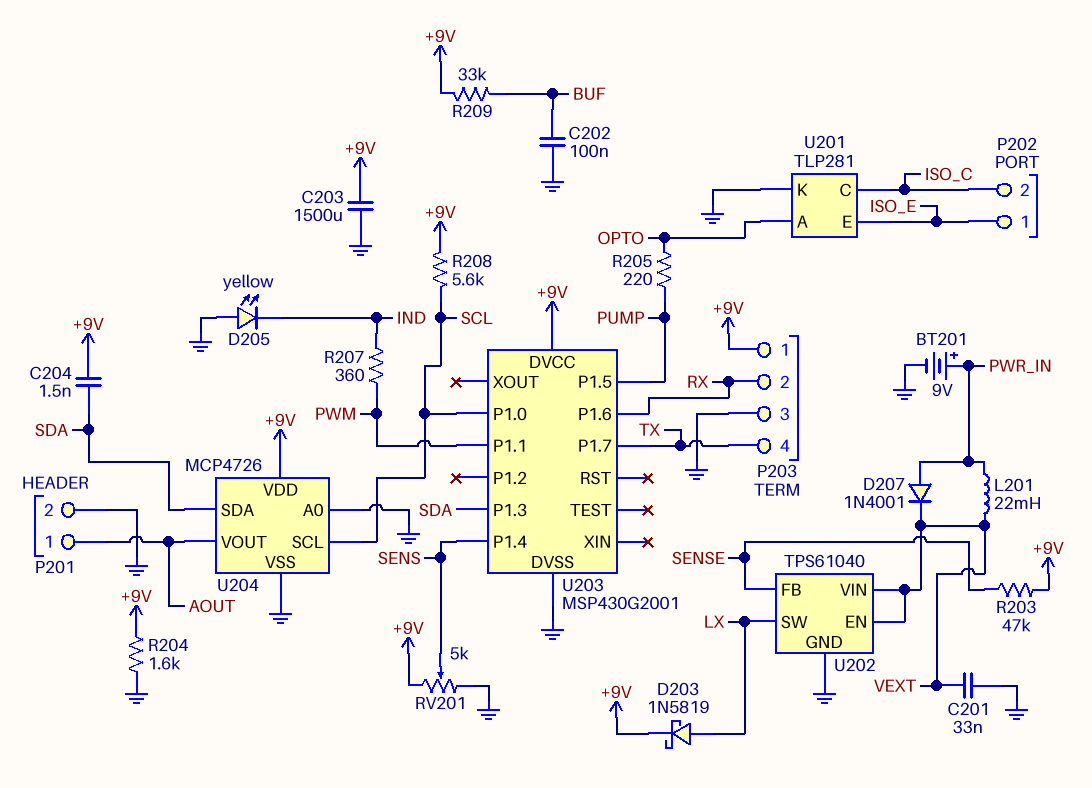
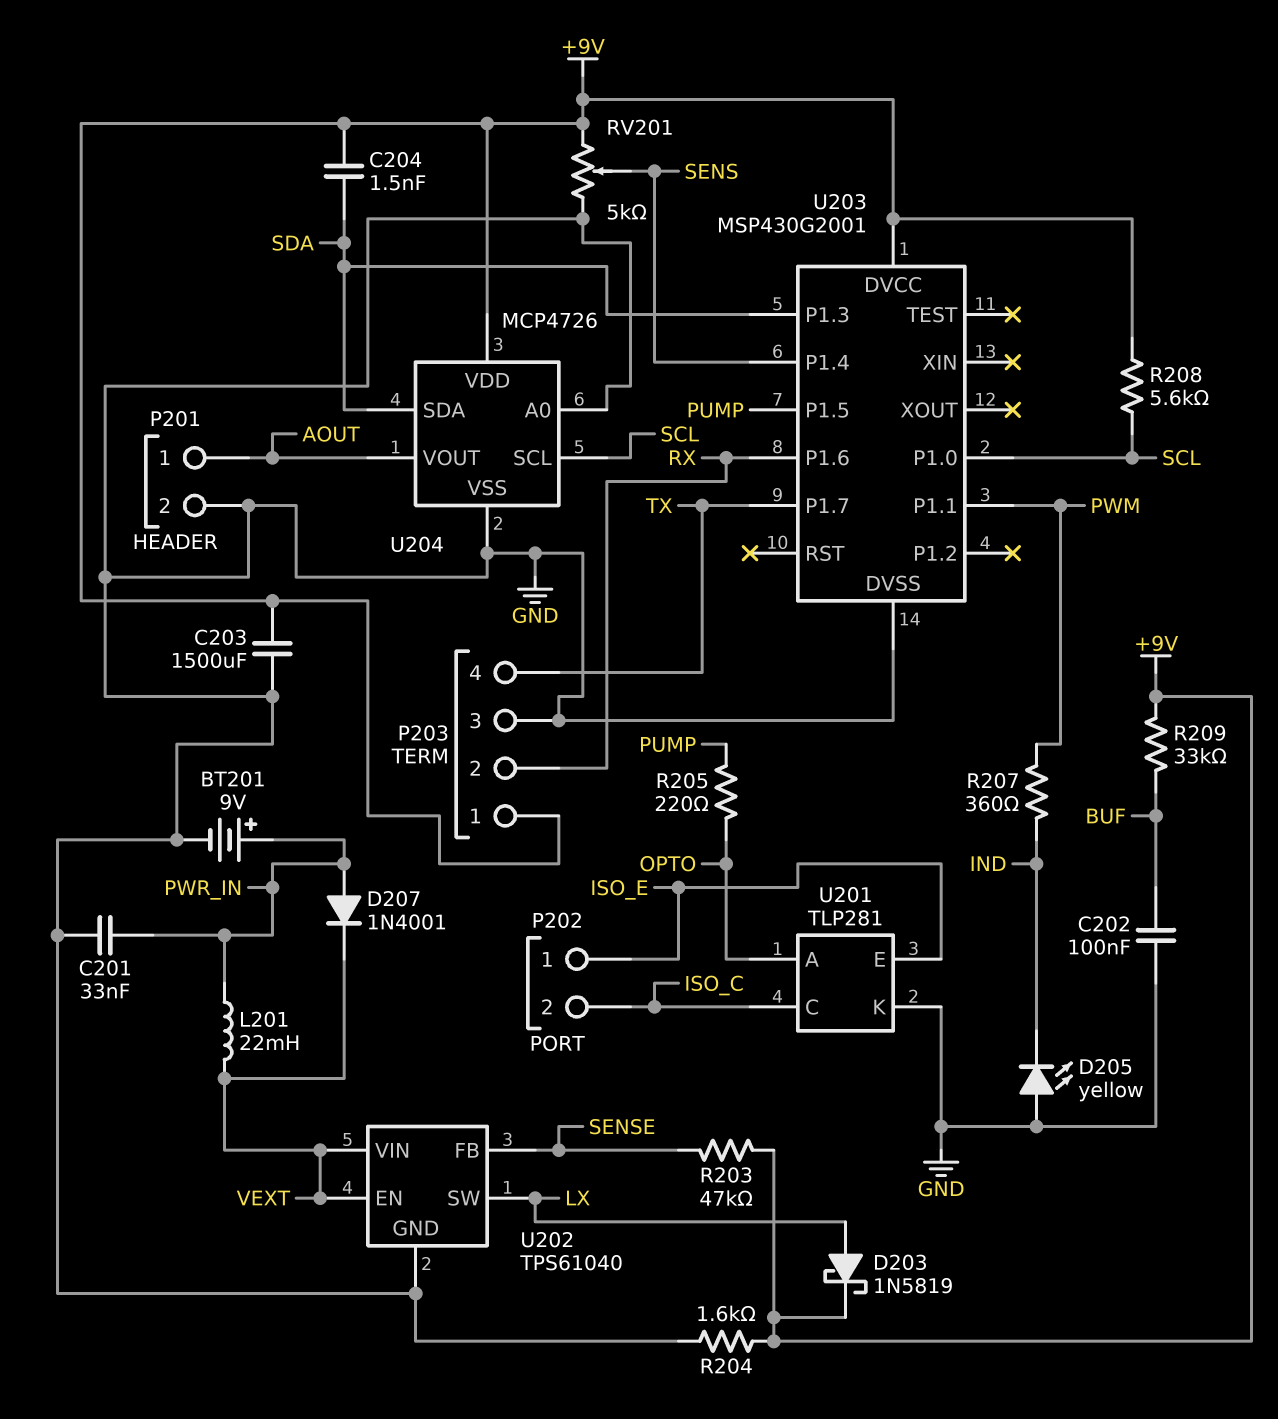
C201: 33nF (GND, VEXT) -> 33nF (GND, PWR_IN)

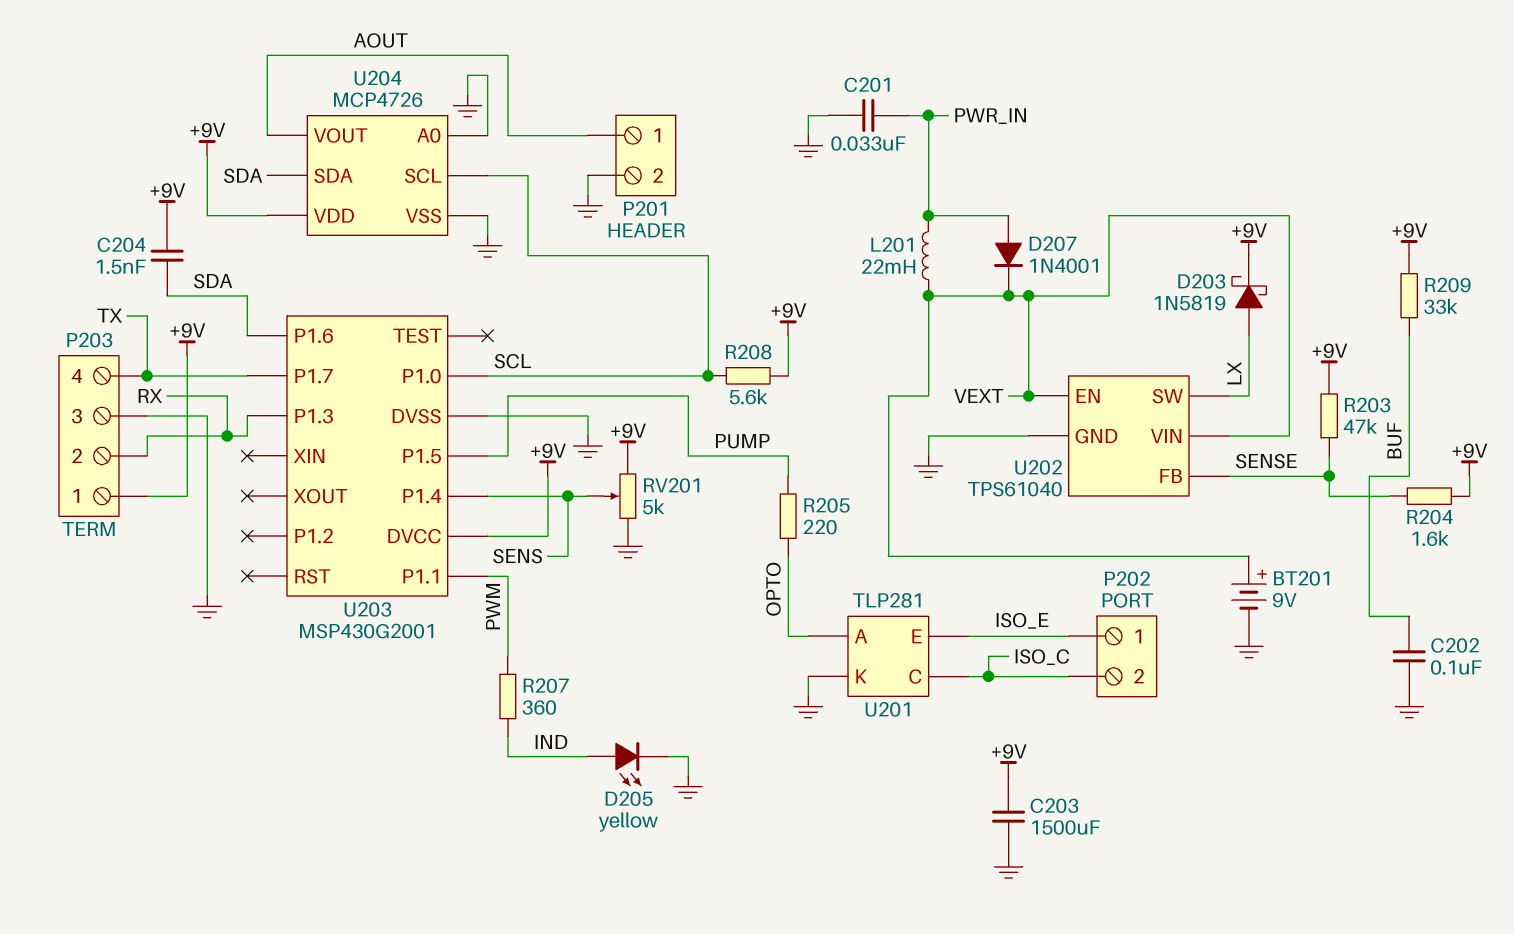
BT201: 9V (plus PWR_IN, minus GND) -> 9V (plus VEXT, minus GND)
D205: LED yellow (A GND, K IND) -> LED yellow (A IND, K GND)
R204: 1.6k (+9V, GND) -> 1.6k (+9V, SENSE)
U203 pin P1.3: SDA -> RX
U203 pin P1.6: RX -> SDA

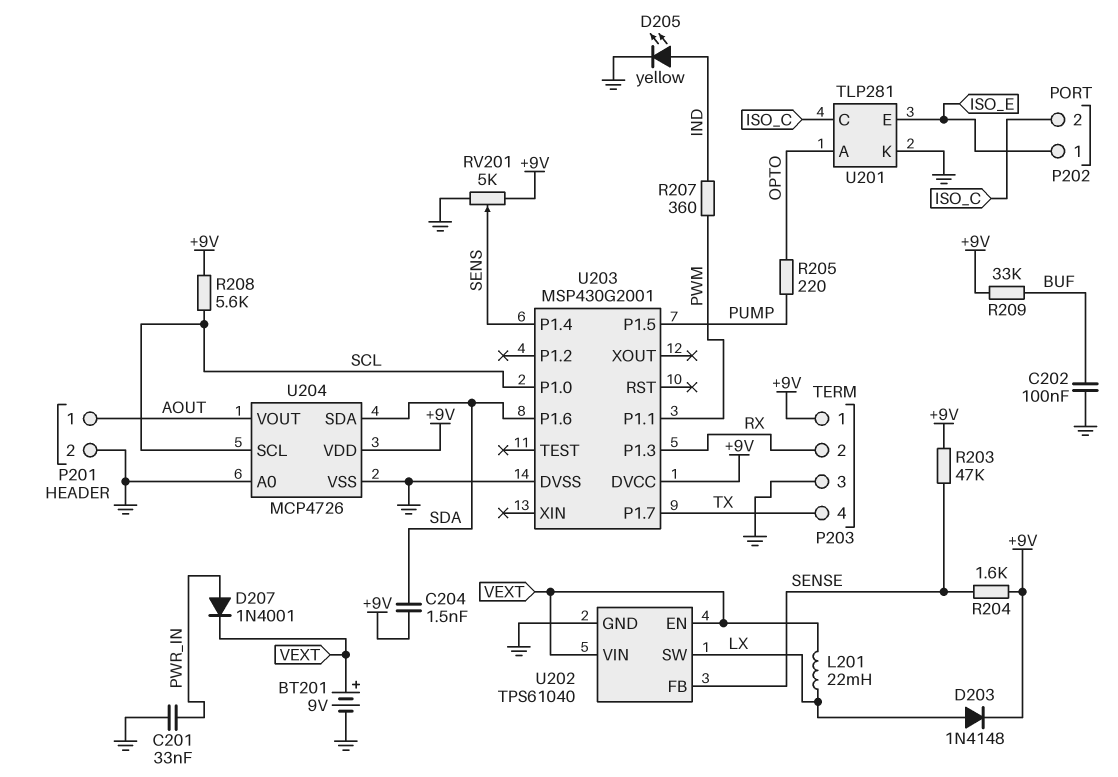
C203: 1500uF (+9V, GND) -> none
D203: schottky 1N5819 (A LX, K +9V) -> diode 1N4148 (A LX, K +9V)
L201: 22mH (PWR_IN, VEXT) -> 22mH (LX, VEXT)

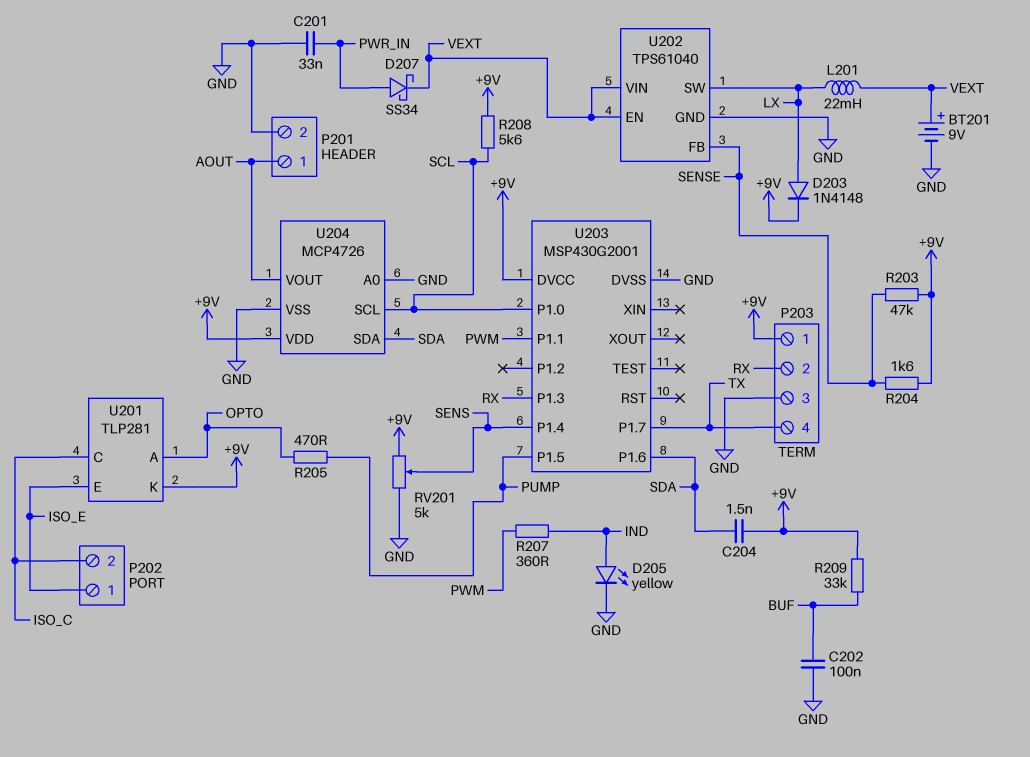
D207: diode 1N4001 (A PWR_IN, K VEXT) -> schottky SS34 (A PWR_IN, K VEXT)
R205: 220 (OPTO, PUMP) -> 470 (OPTO, PUMP)
U201 pin K: GND -> +9V

